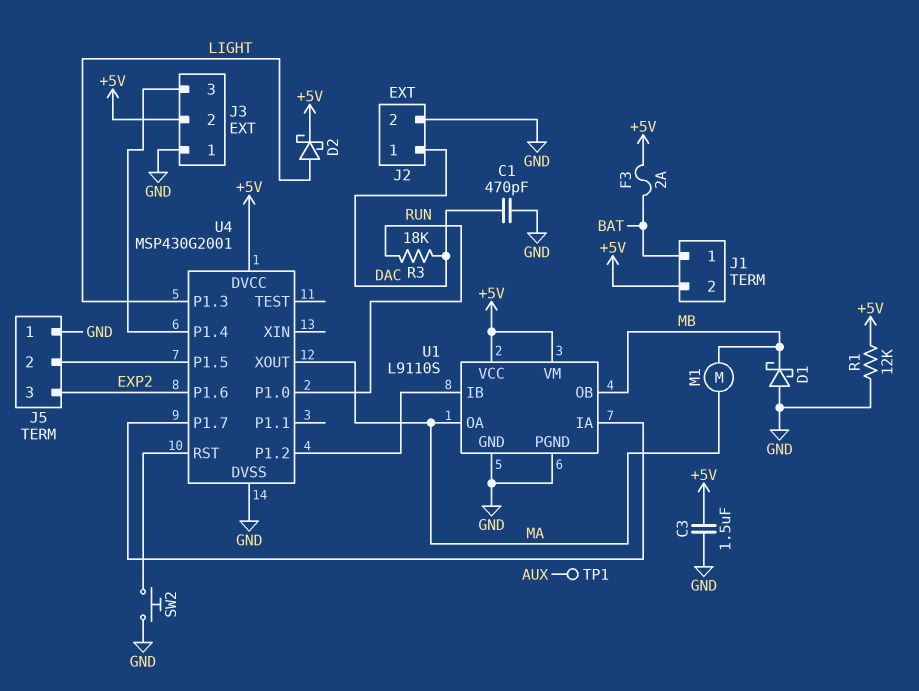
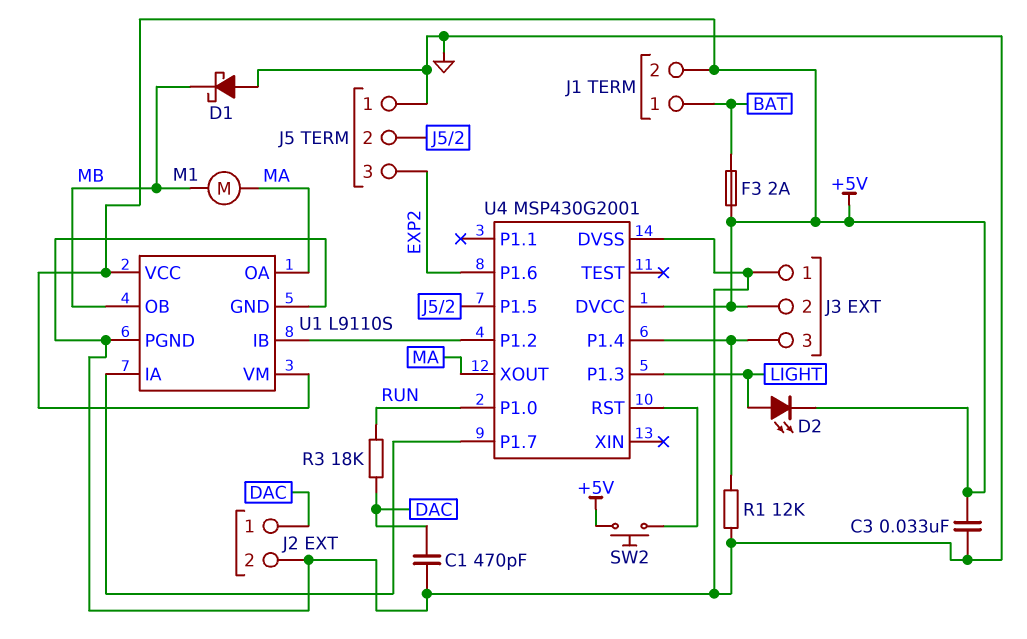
C3: 1.5uF (+5V, GND) -> 33nF (+5V, GND)
D2: schottky (A LIGHT, K +5V) -> LED (A LIGHT, K +5V)
R1: 12k (+5V, GND) -> 12k (GND, J3/3)
SW2: button (GND, U4/RST) -> button (+5V, U4/RST)
TP1: test point (AUX) -> none

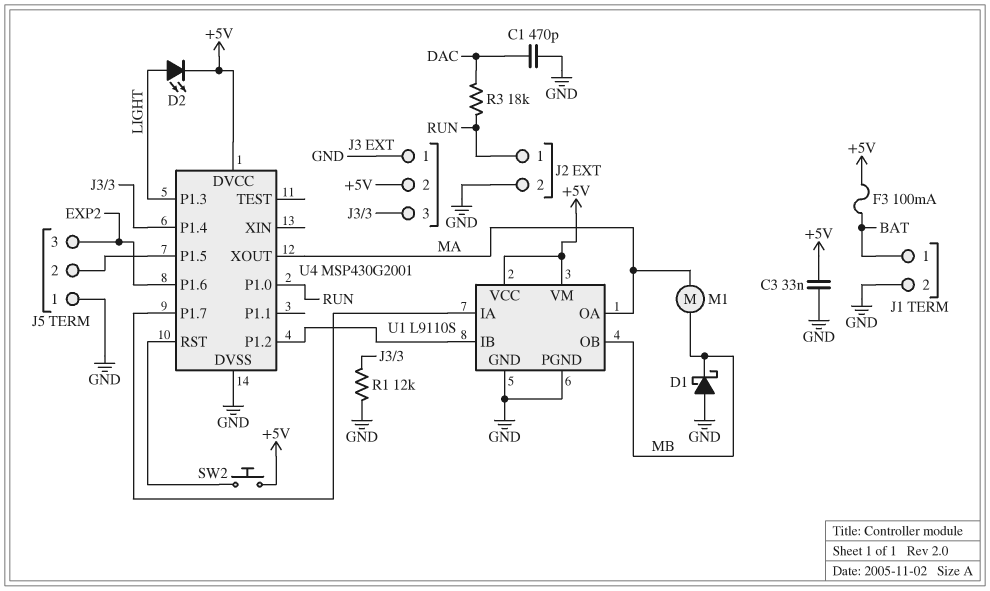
F3: 2A (+5V, BAT) -> 100mA (+5V, BAT)
J1 pin 2: +5V -> GND
J2 pin 1: DAC -> RUN

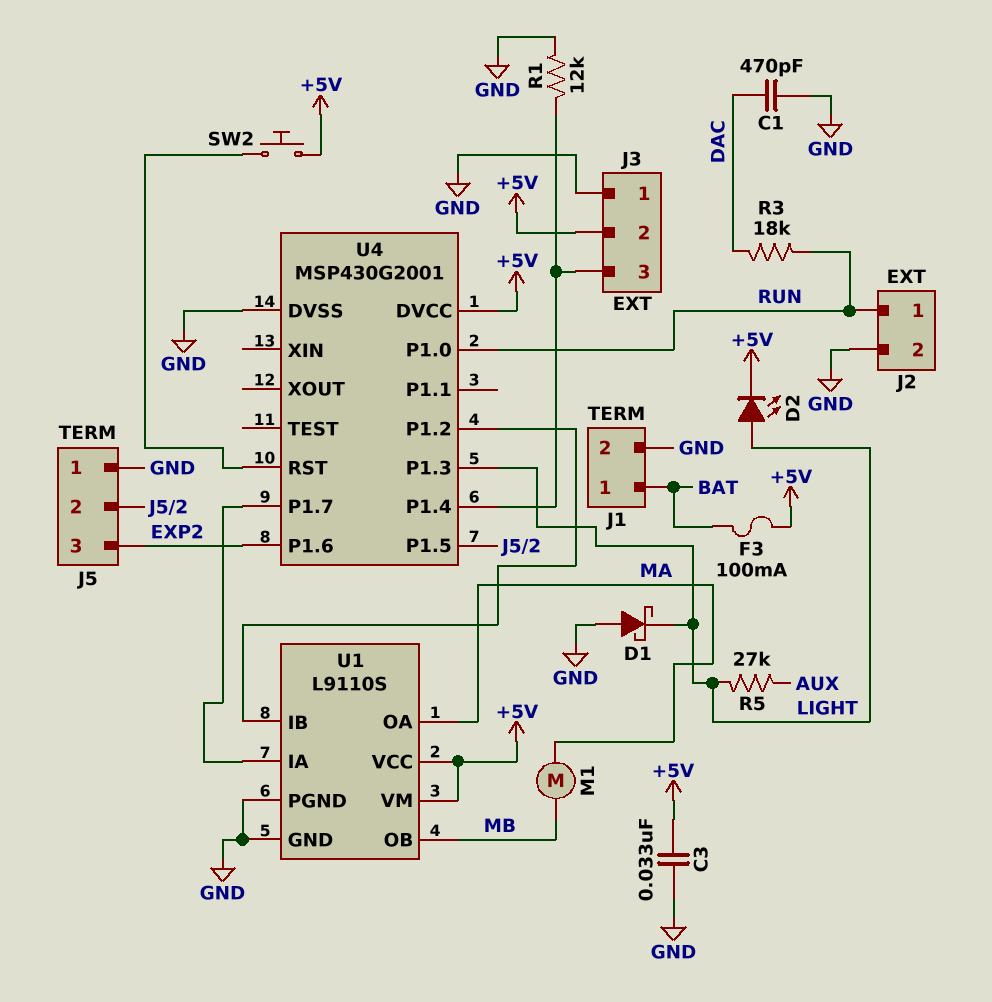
D1: schottky (A GND, K MB) -> schottky (A GND, K LIGHT)
R5: none -> 27k (AUX, LIGHT)
U4 pin XOUT: MA -> none

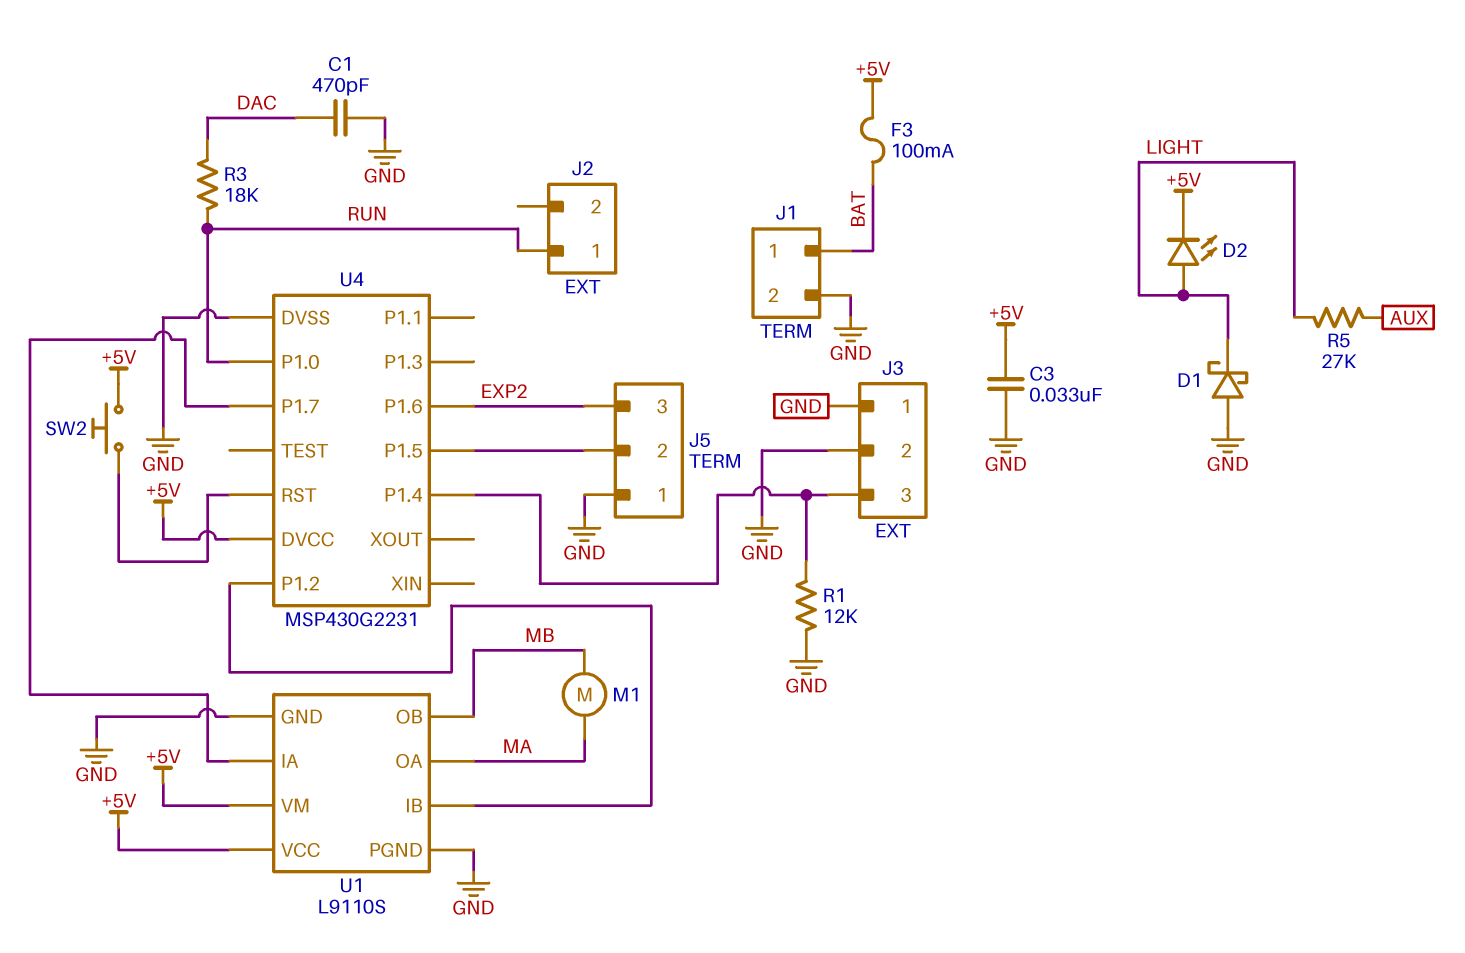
J2 pin 2: GND -> none
J3 pin 2: +5V -> GND
U4: MSP430G2001 -> MSP430G2231
U4 pin P1.3: LIGHT -> none

